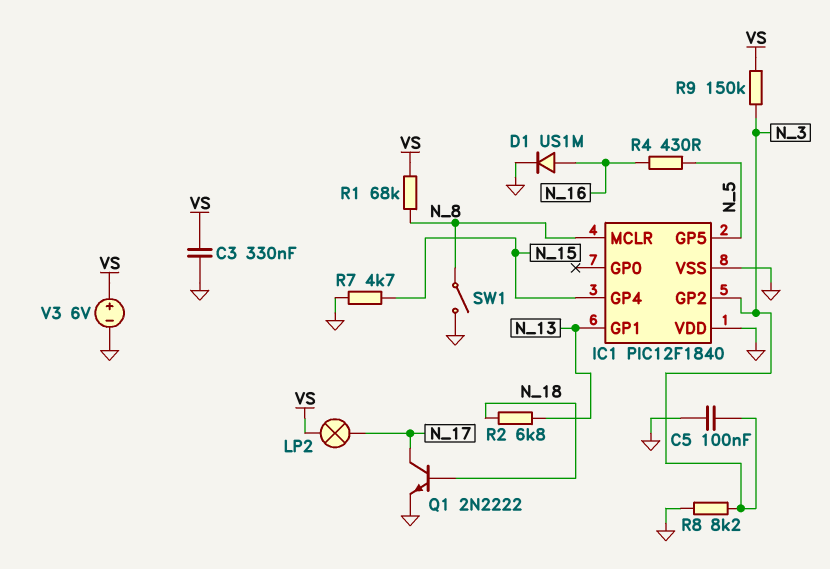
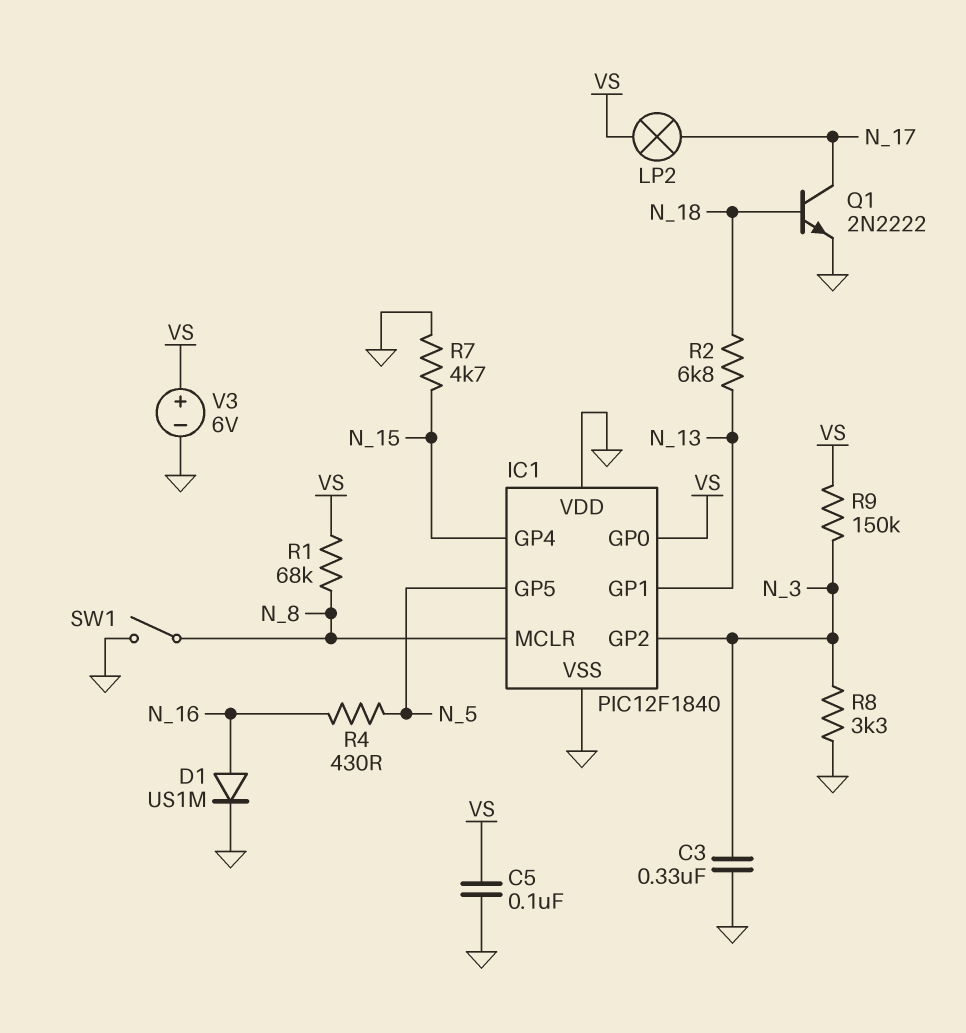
C3: 330nF (GND, VS) -> 330nF (GND, N_3)
C5: 100nF (GND, N_3) -> 100nF (GND, VS)
IC1 pin GP0: none -> VS
R8: 8.2k (GND, N_3) -> 3.3k (GND, N_3)

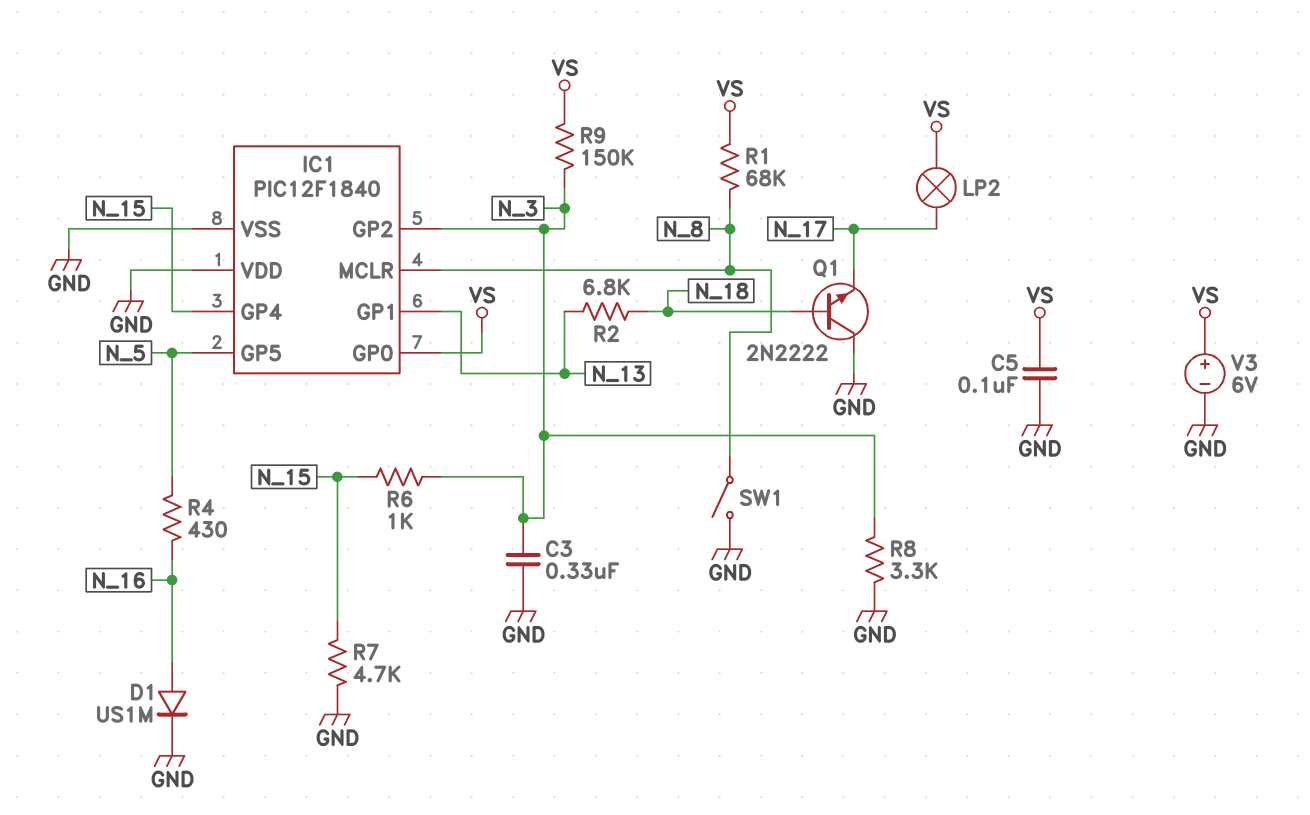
Q1: NPN 2N2222 (B N_18, C N_17, E GND) -> NPN 2N2222 (B N_18, C GND, E N_17)
R6: none -> 1k (N_3, N_15)

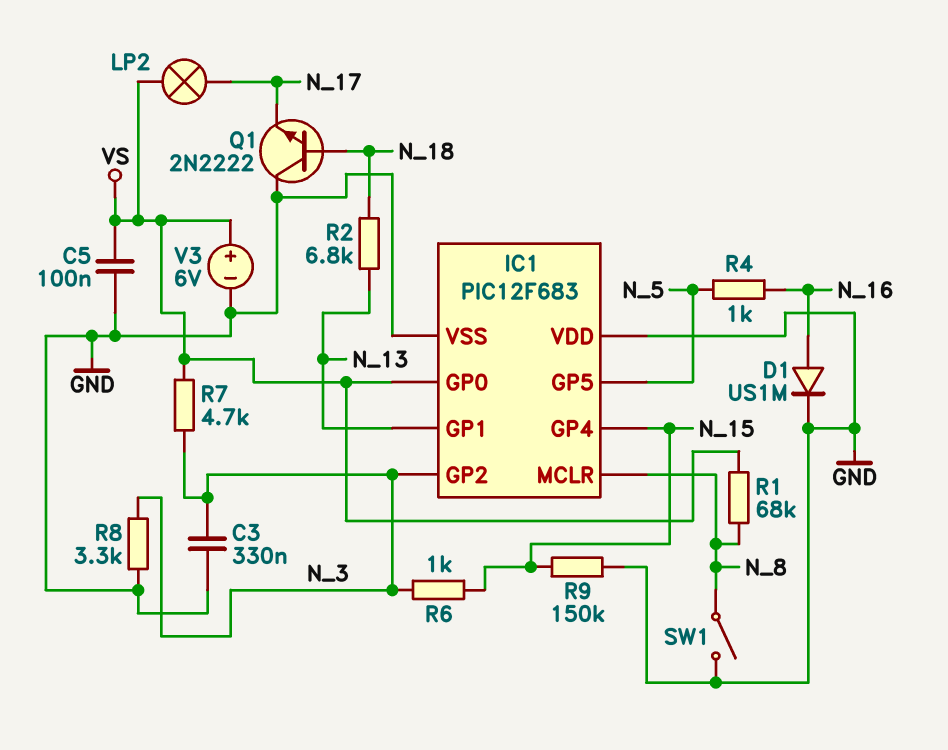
IC1: PIC12F1840 -> PIC12F683
R4: 430 (N_5, N_16) -> 1k (N_5, N_16)
R7: 4.7k (GND, N_15) -> 4.7k (N_3, VS)
R9: 150k (N_3, VS) -> 150k (GND, N_15)

